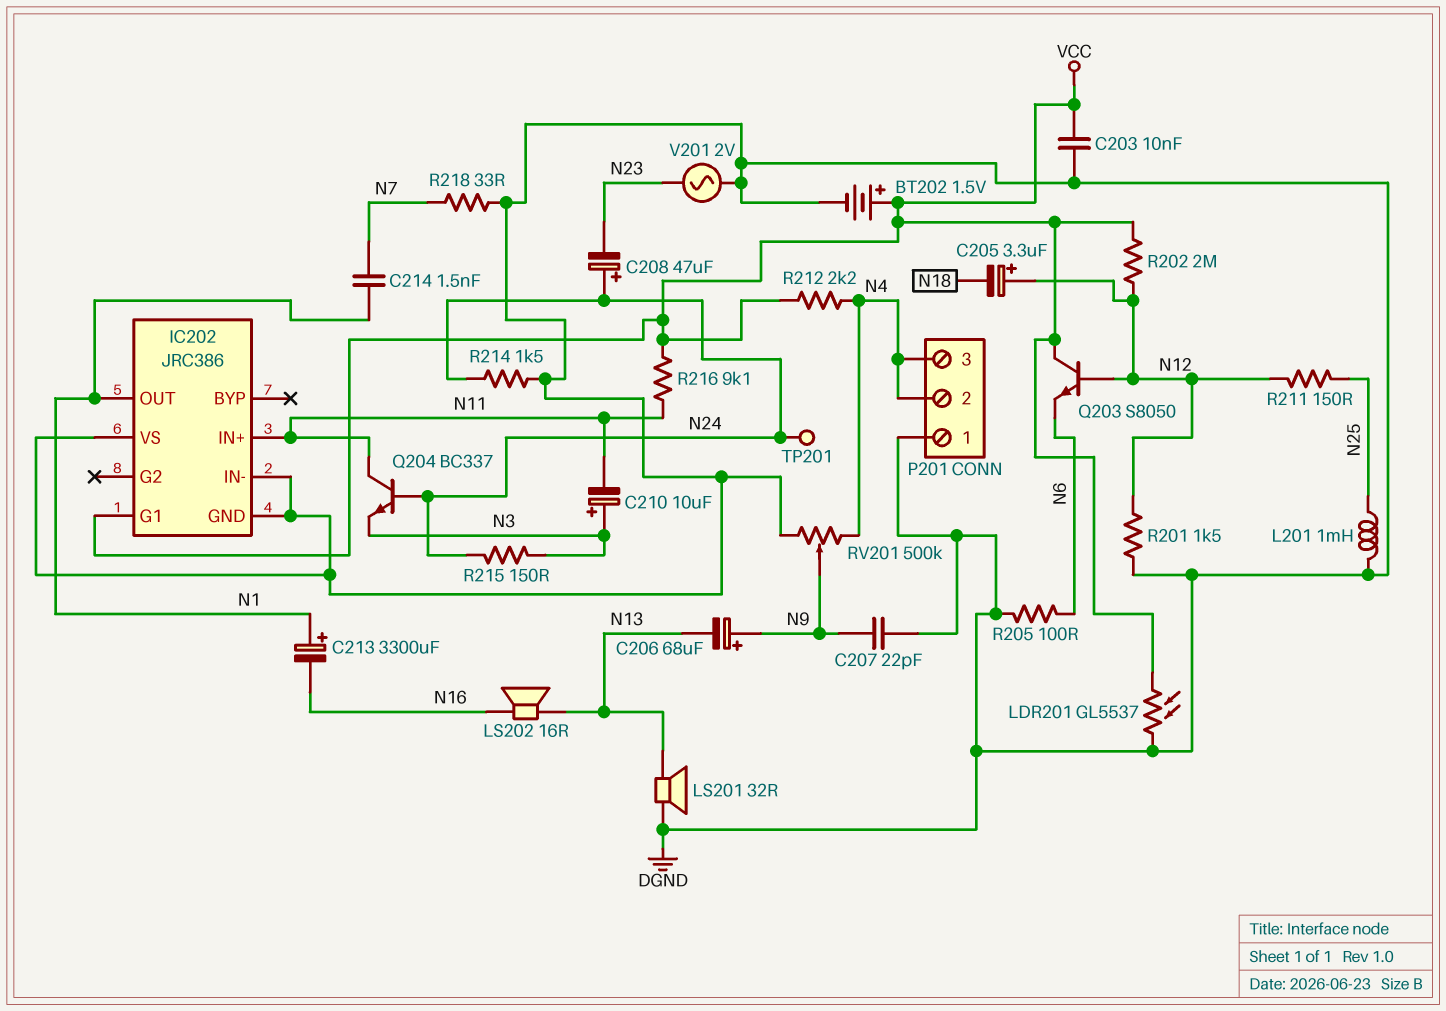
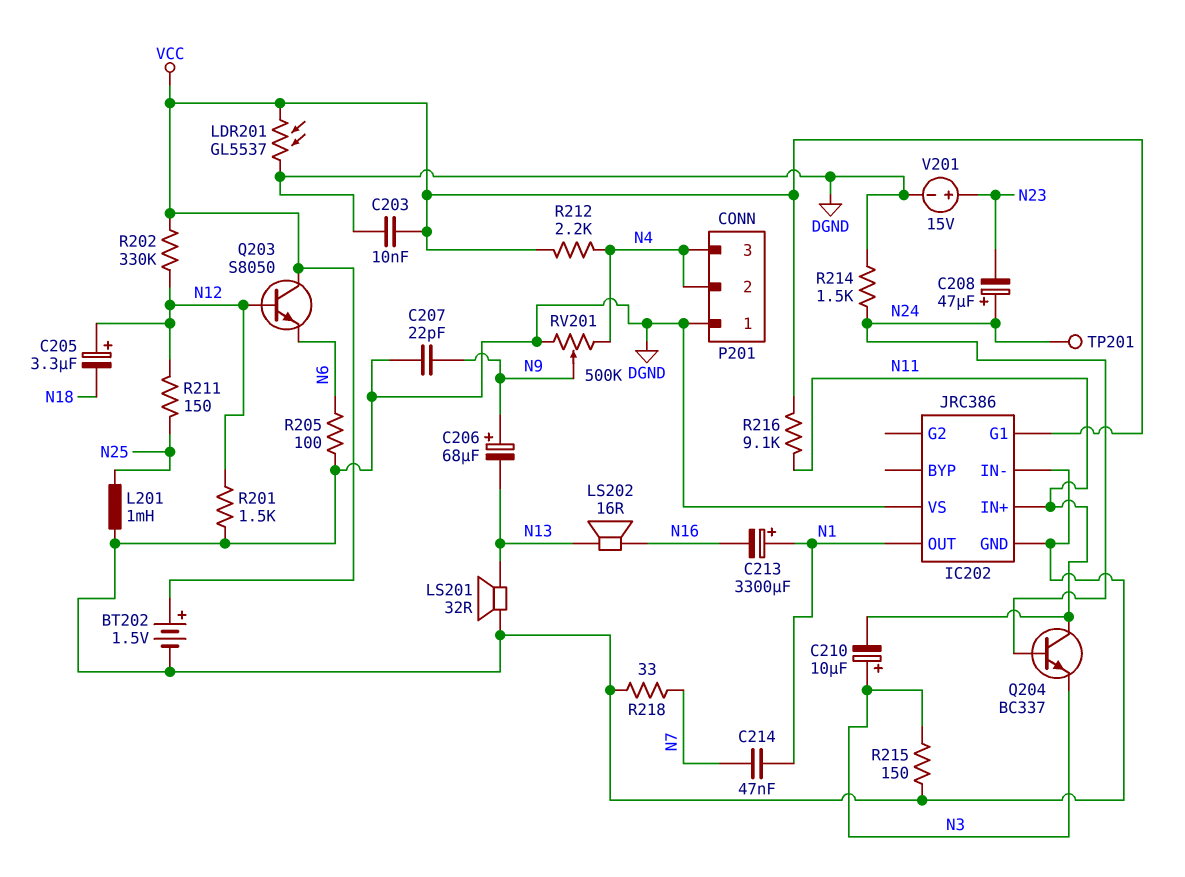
C214: 1.5nF (N1, N7) -> 47nF (N1, N7)
R202: 2M (N12, VCC) -> 330k (N12, VCC)
R215: 150 (N3, N24) -> 150 (DGND, N3)
V201: AC 2V (DGND, N23) -> 15V (plus N23, minus DGND)

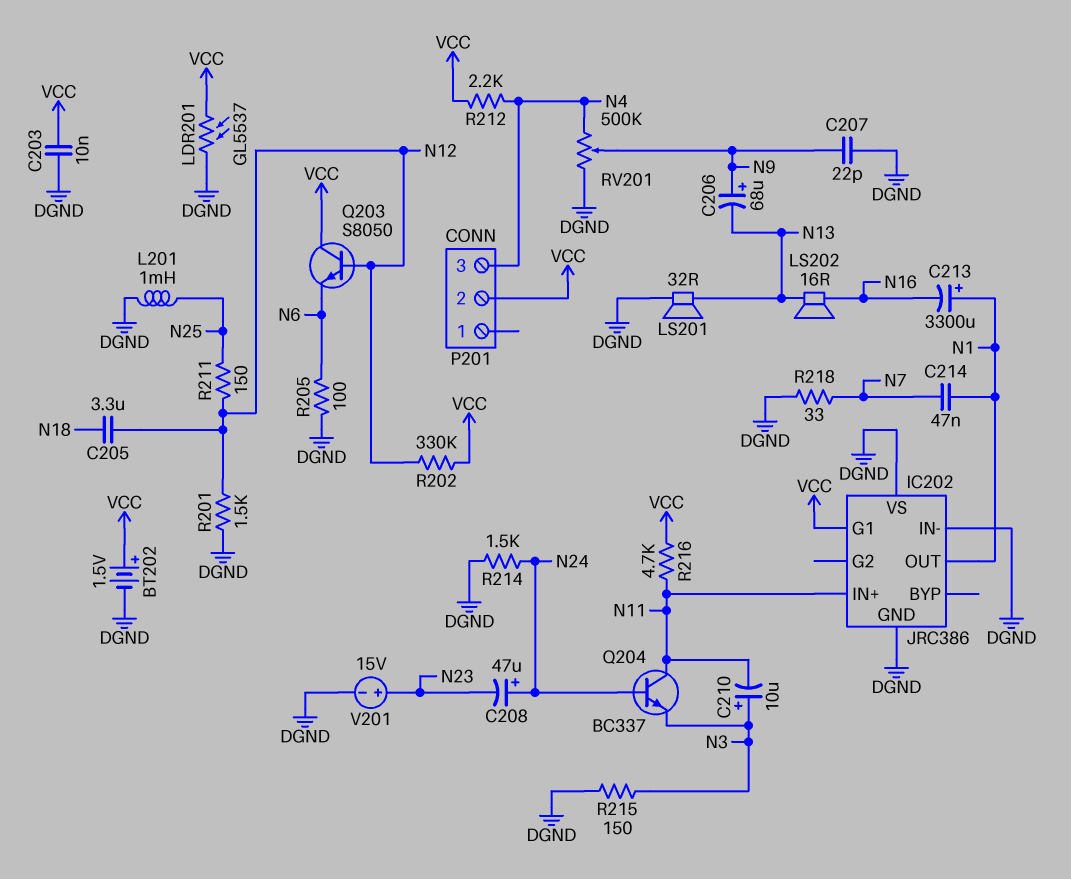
C205: 3.3uF (plus N12, minus N18) -> 3.3uF (N12, N18)
P201 pin 1: DGND -> none
P201 pin 2: N4 -> VCC
R216: 9.1k (N11, VCC) -> 4.7k (N11, VCC)
TP201: test point (N24) -> none

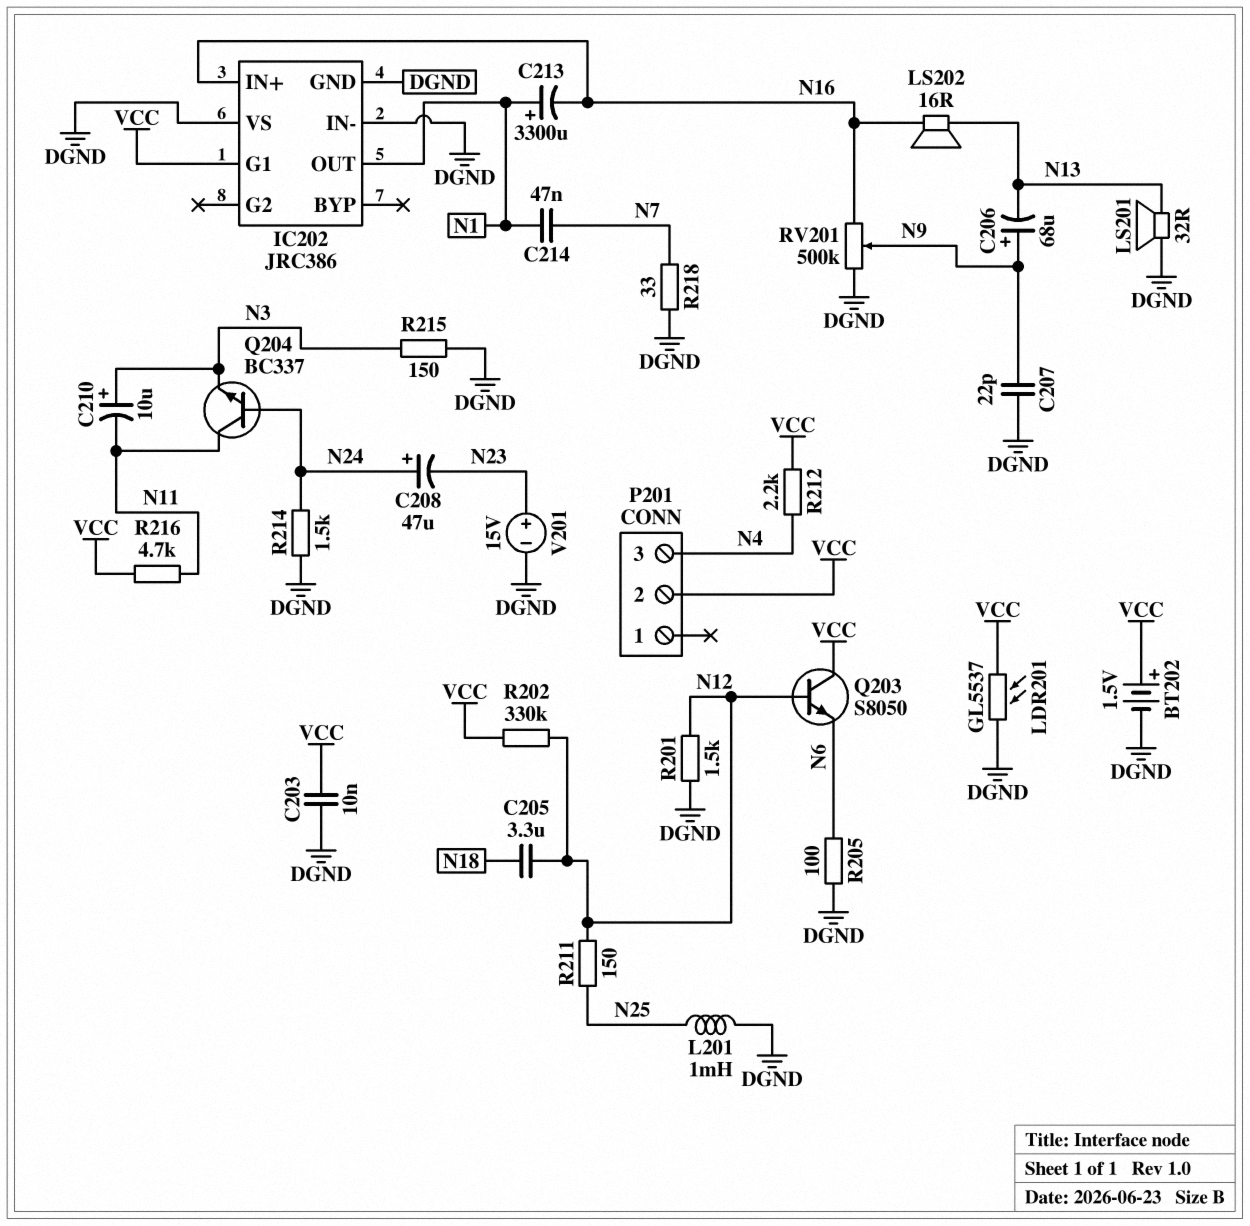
IC202 pin IN+: N11 -> N16
RV201: 500k (DGND, N4, wiper N9) -> 500k (DGND, N16, wiper N9)

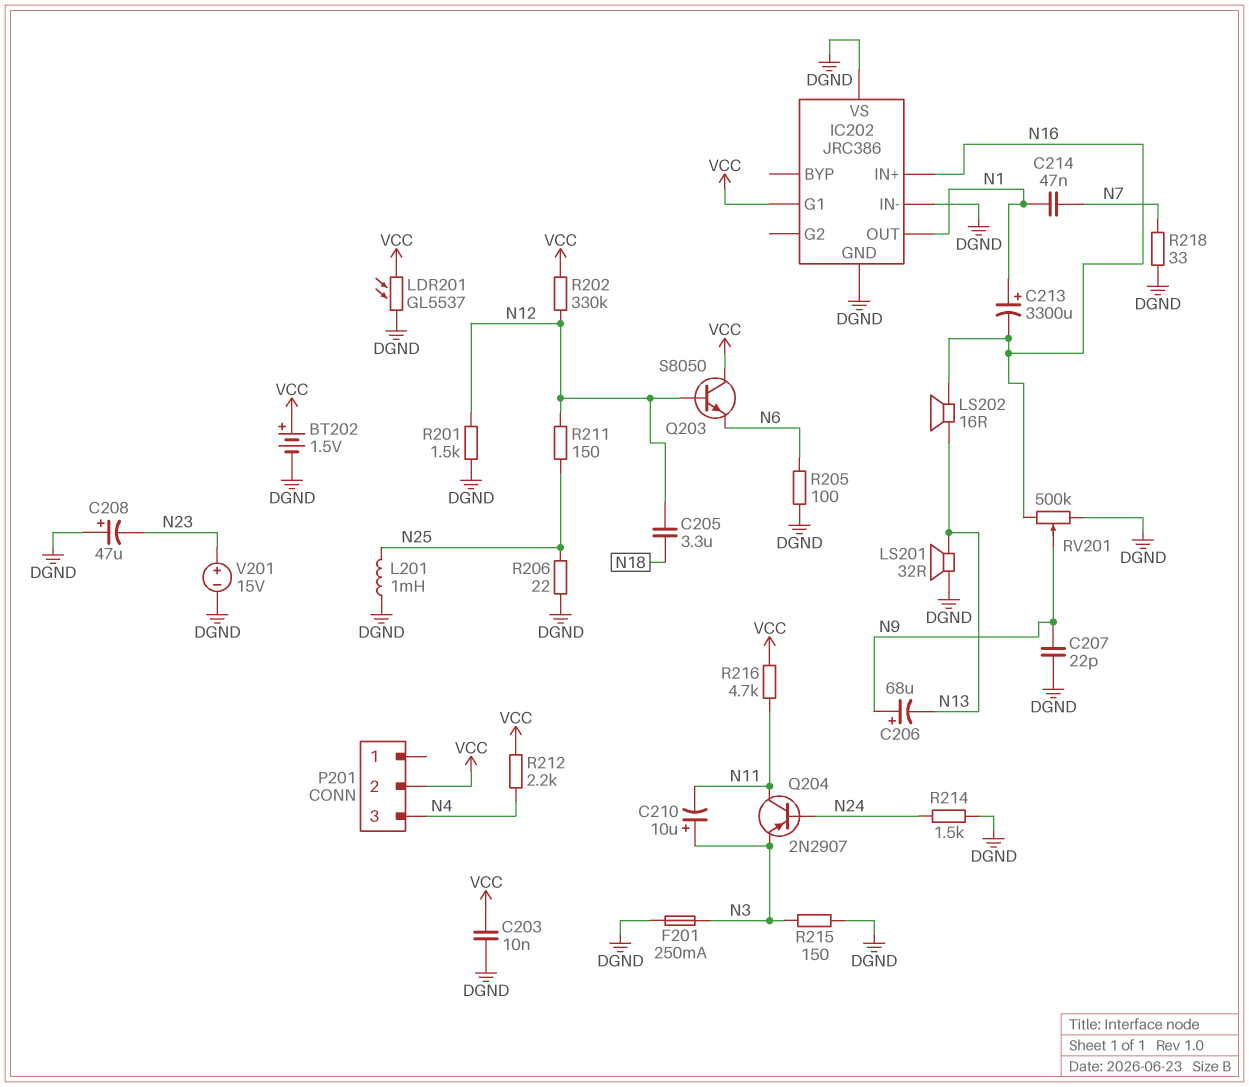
C208: 47uF (plus N24, minus N23) -> 47uF (plus DGND, minus N23)
F201: none -> 250mA (DGND, N3)
Q204: NPN BC337 (B N24, C N11, E N3) -> PNP 2N2907 (B N24, C N11, E N3)
R206: none -> 22 (DGND, N25)

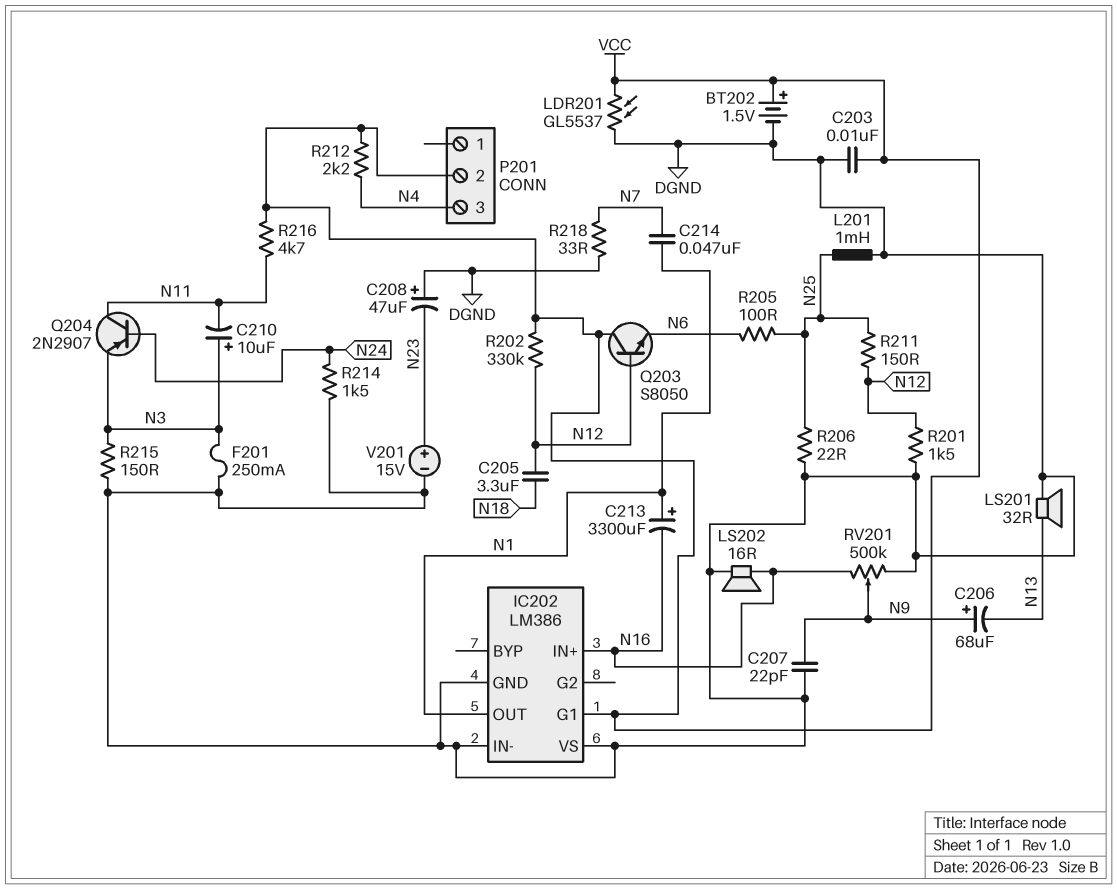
IC202: JRC386 -> LM386
LS202: speaker 16R (N13, N16) -> speaker 16R (DGND, N16)
R205: 100 (DGND, N6) -> 100 (N6, N25)

